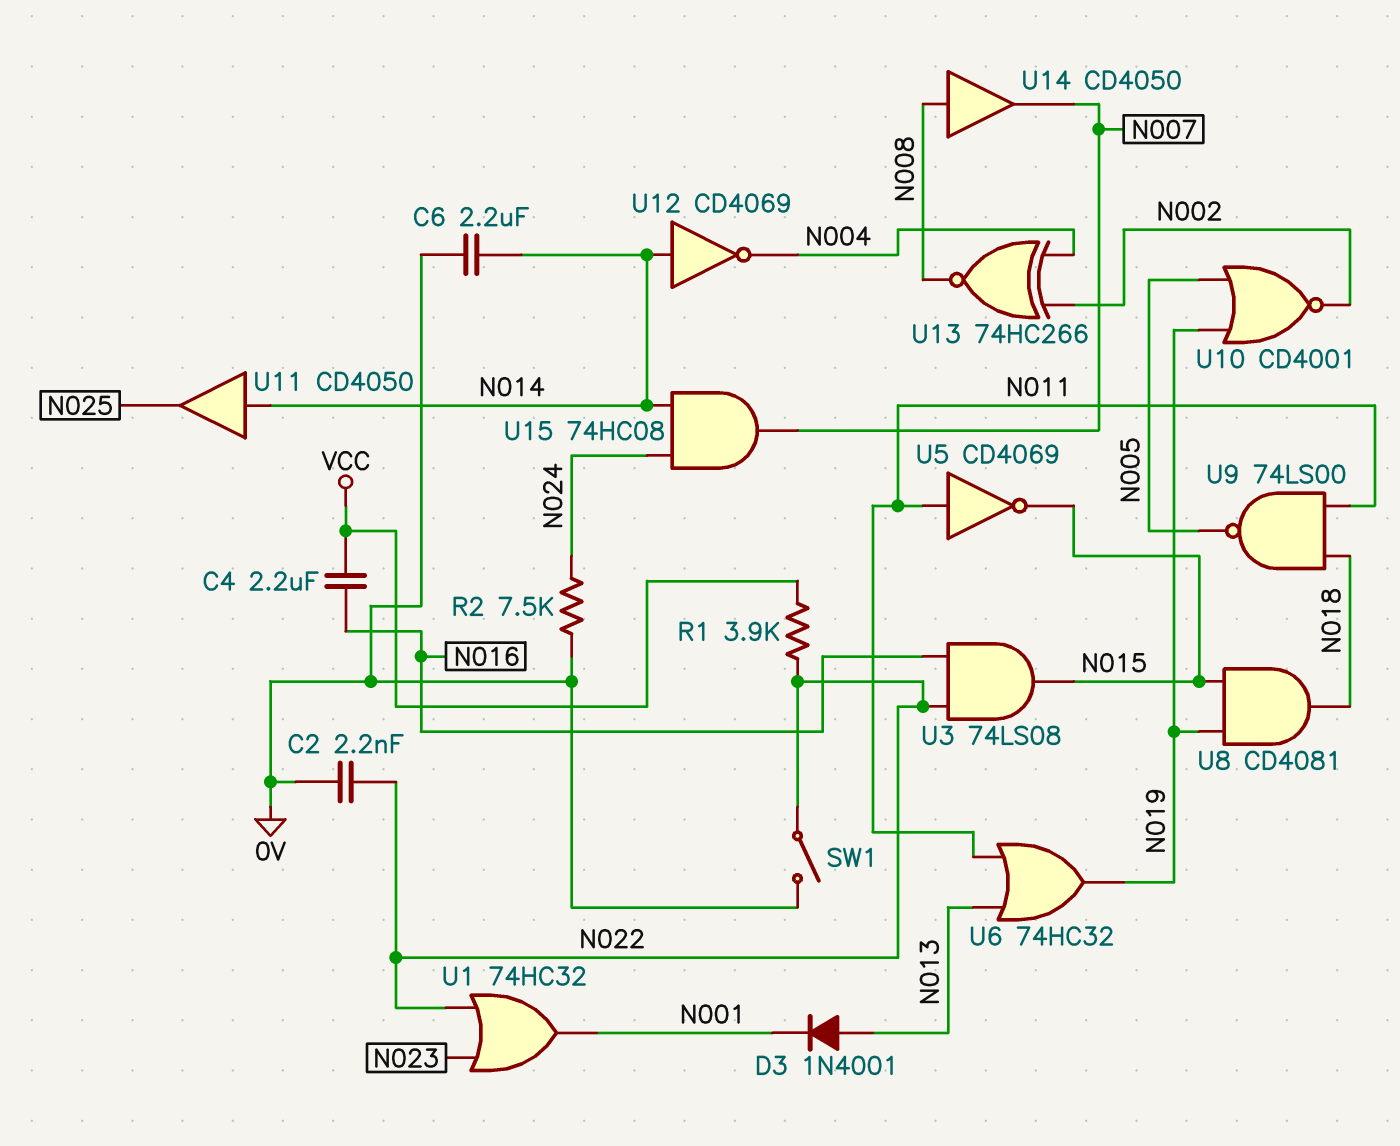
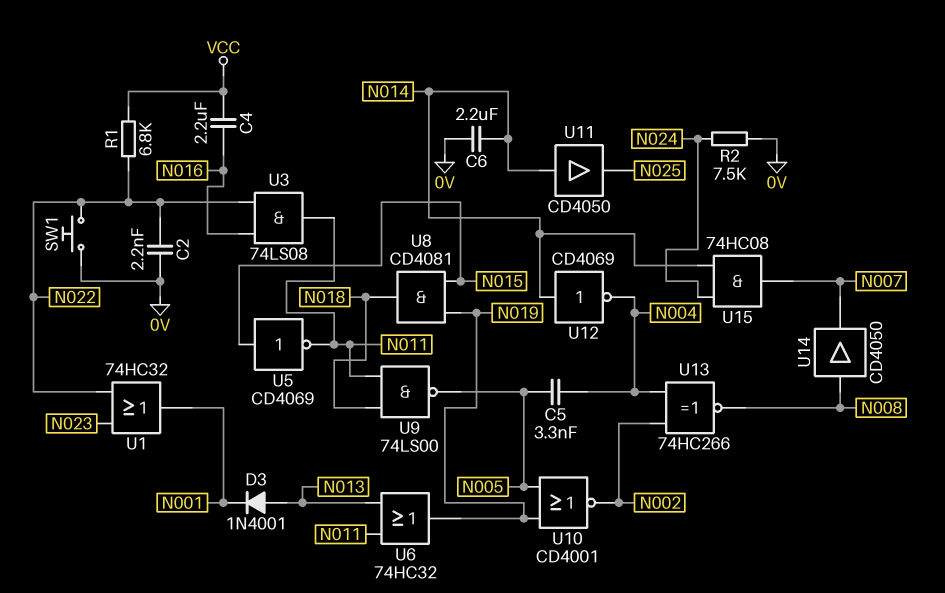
C5: none -> 3.3nF (N004, N005)
R1: 3.9k (N022, VCC) -> 6.8k (N022, VCC)
SW1: switch (0V, N022) -> button (0V, N022)
U3: AND 74LS08 (in N016, in N022, out N015) -> AND 74LS08 (in N016, in N022, out N011)
U5: NOT CD4069 (in N011, out N015) -> NOT CD4069 (in N015, out N011)

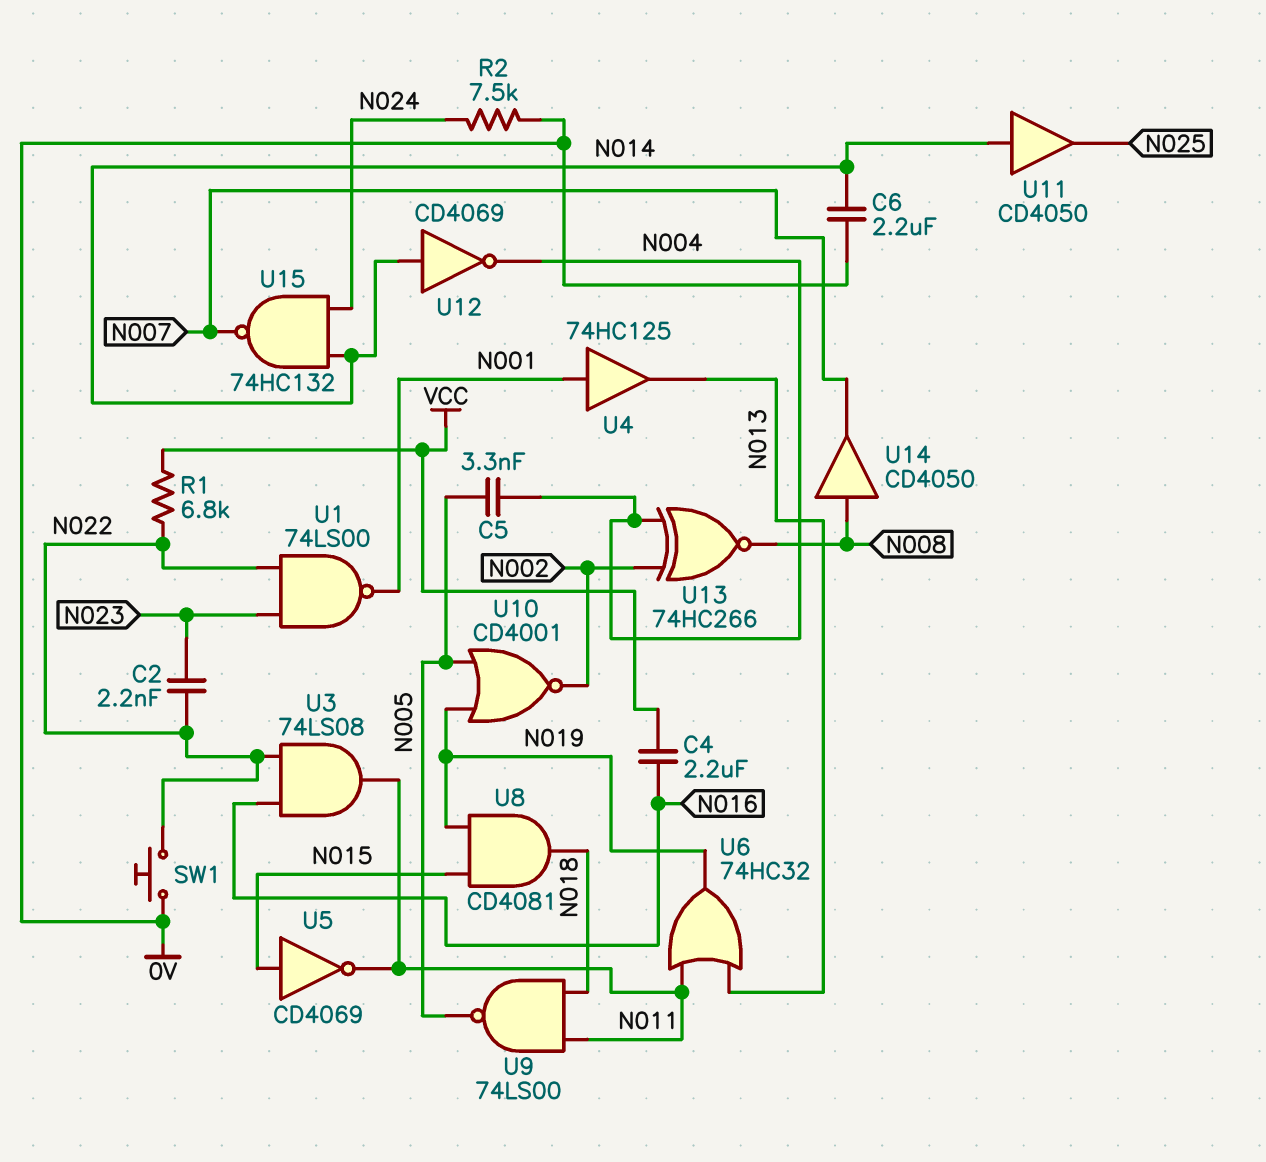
C2: 2.2nF (0V, N022) -> 2.2nF (N022, N023)
D3: diode 1N4001 (A N013, K N001) -> none
U1: OR 74HC32 (in N022, in N023, out N001) -> NAND 74LS00 (in N022, in N023, out N001)
U4: none -> buffer 74HC125 (in N001, out N013)
U15: AND 74HC08 (in N014, in N024, out N007) -> NAND 74HC132 (in N014, in N024, out N007)

